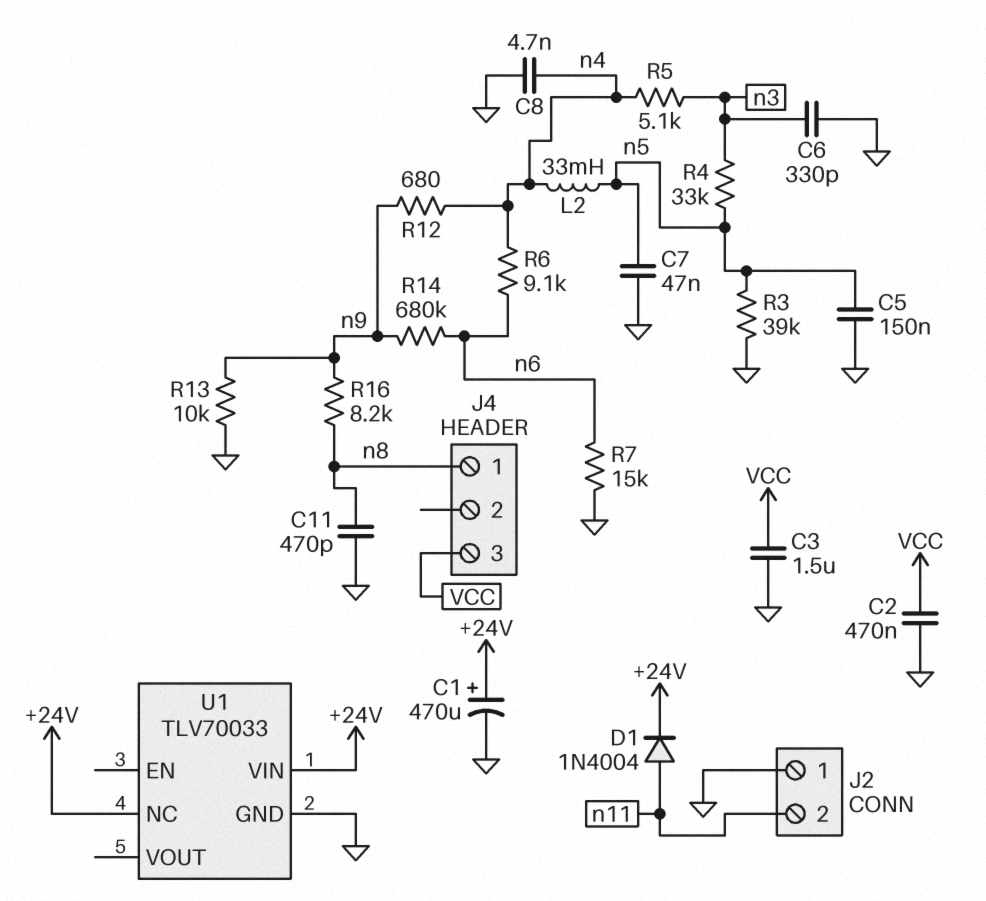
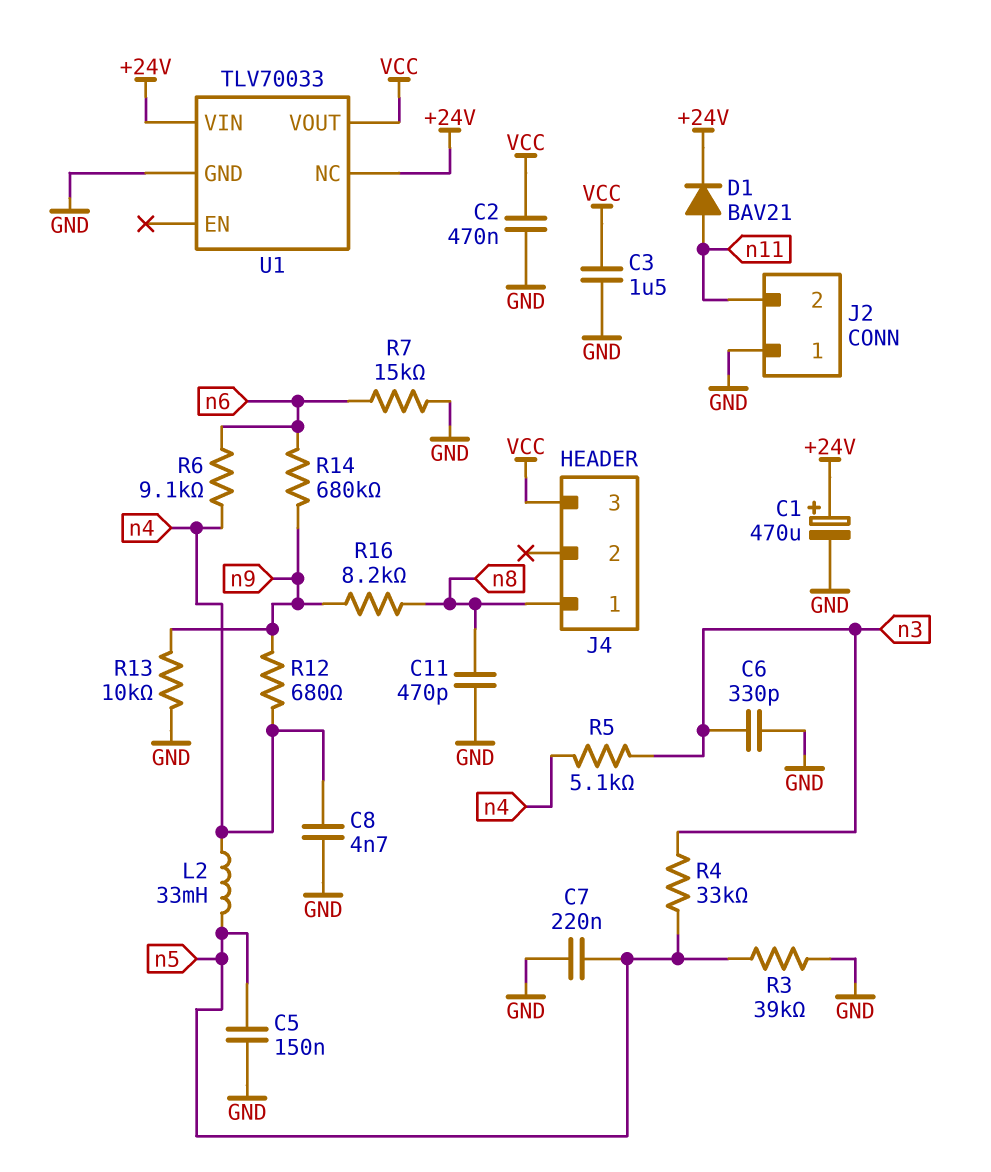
C7: 47nF (GND, n5) -> 220nF (GND, n5)
D1: diode 1N4004 (A n11, K +24V) -> diode BAV21 (A n11, K +24V)
U1 pin VOUT: none -> VCC

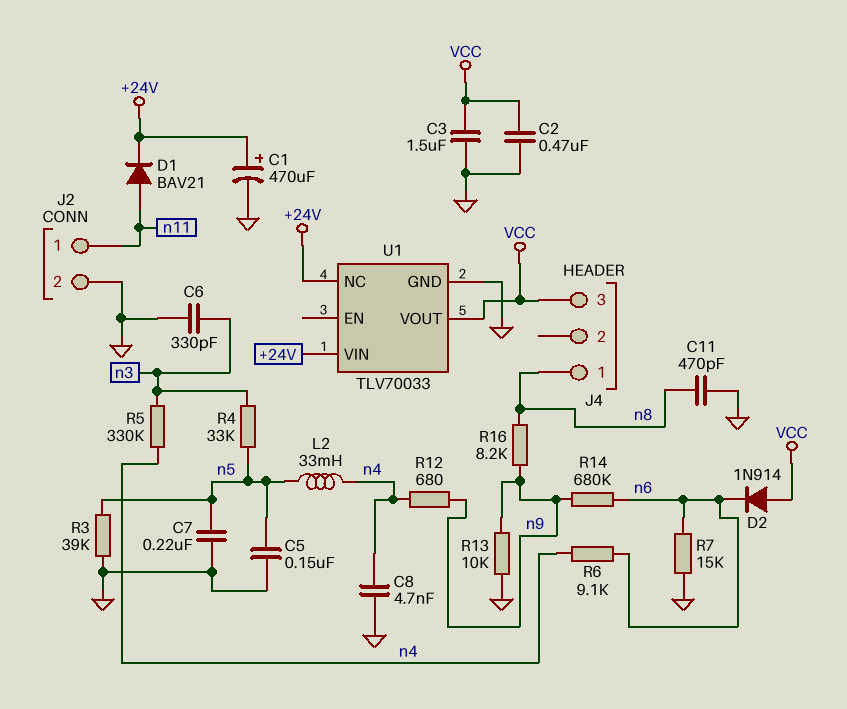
D2: none -> diode 1N914 (A VCC, K n6)
J2 pin 1: GND -> n11
J2 pin 2: n11 -> GND
R5: 5.1k (n3, n4) -> 330k (n3, n4)

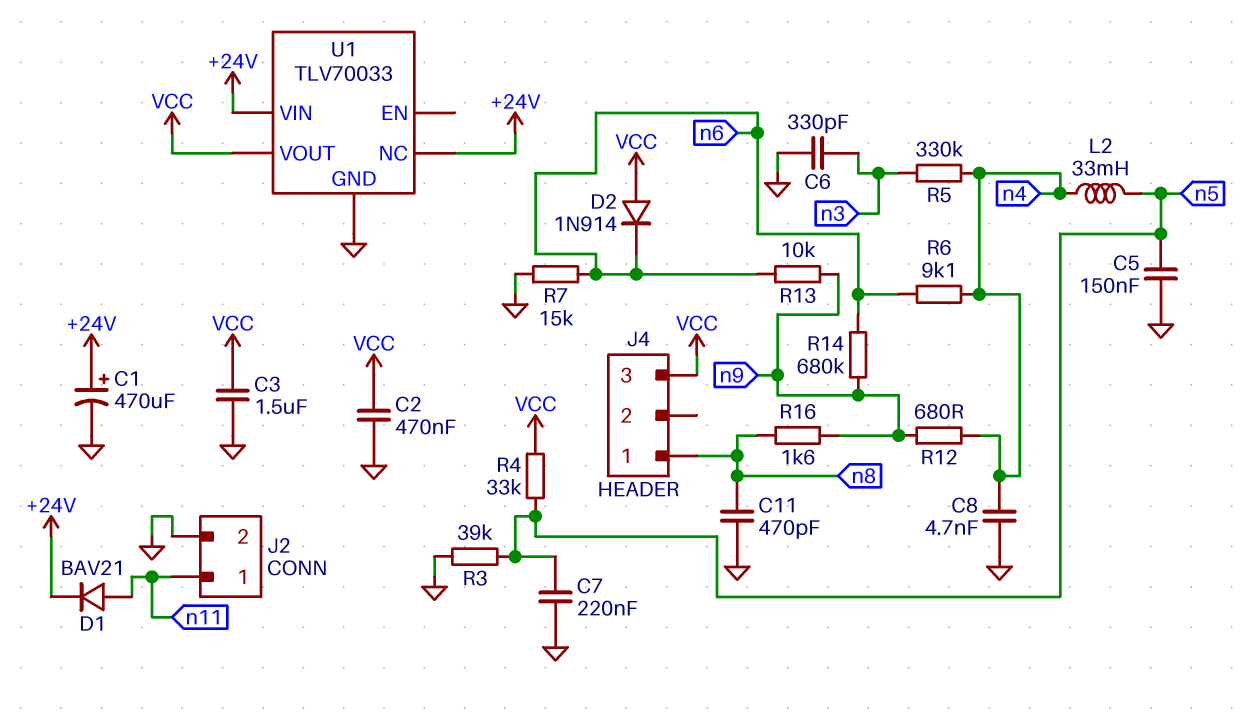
R4: 33k (n3, n5) -> 33k (VCC, n5)
R13: 10k (GND, n9) -> 10k (n6, n9)
R16: 8.2k (n8, n9) -> 1.6k (n8, n9)

